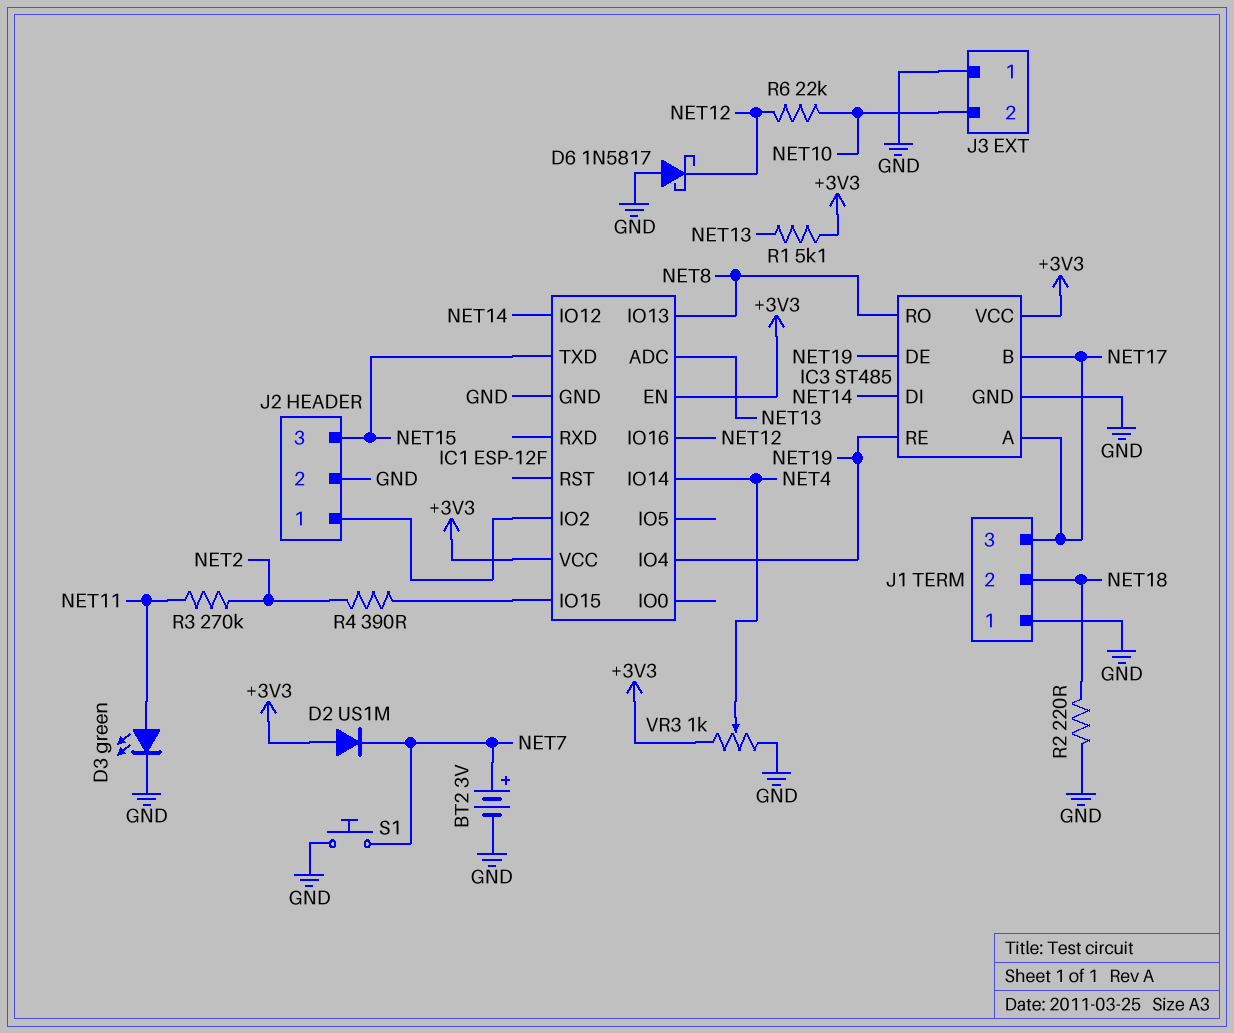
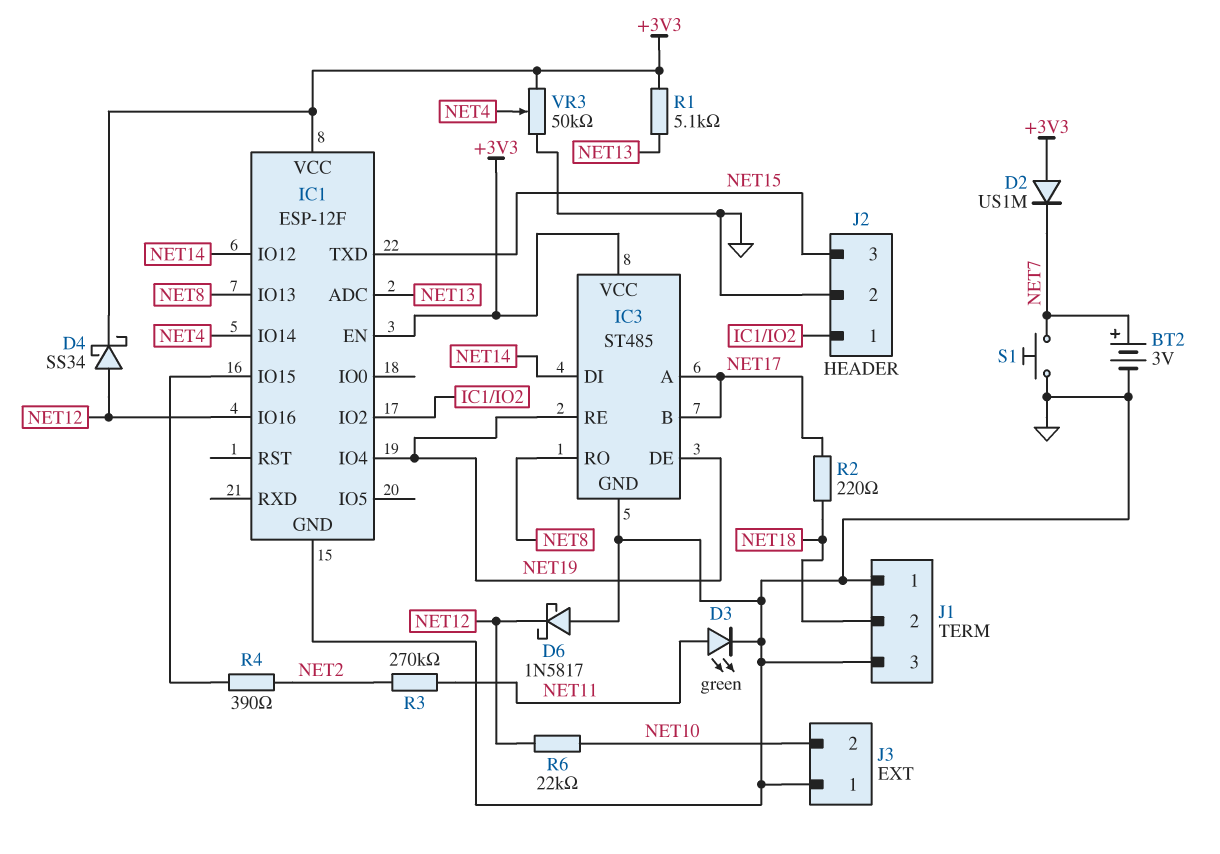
D4: none -> schottky SS34 (A NET12, K +3V3)
J1 pin 3: NET17 -> GND
R2: 220 (GND, NET18) -> 220 (NET17, NET18)
VR3: 1k (+3V3, GND, wiper NET4) -> 50k (+3V3, GND, wiper NET4)

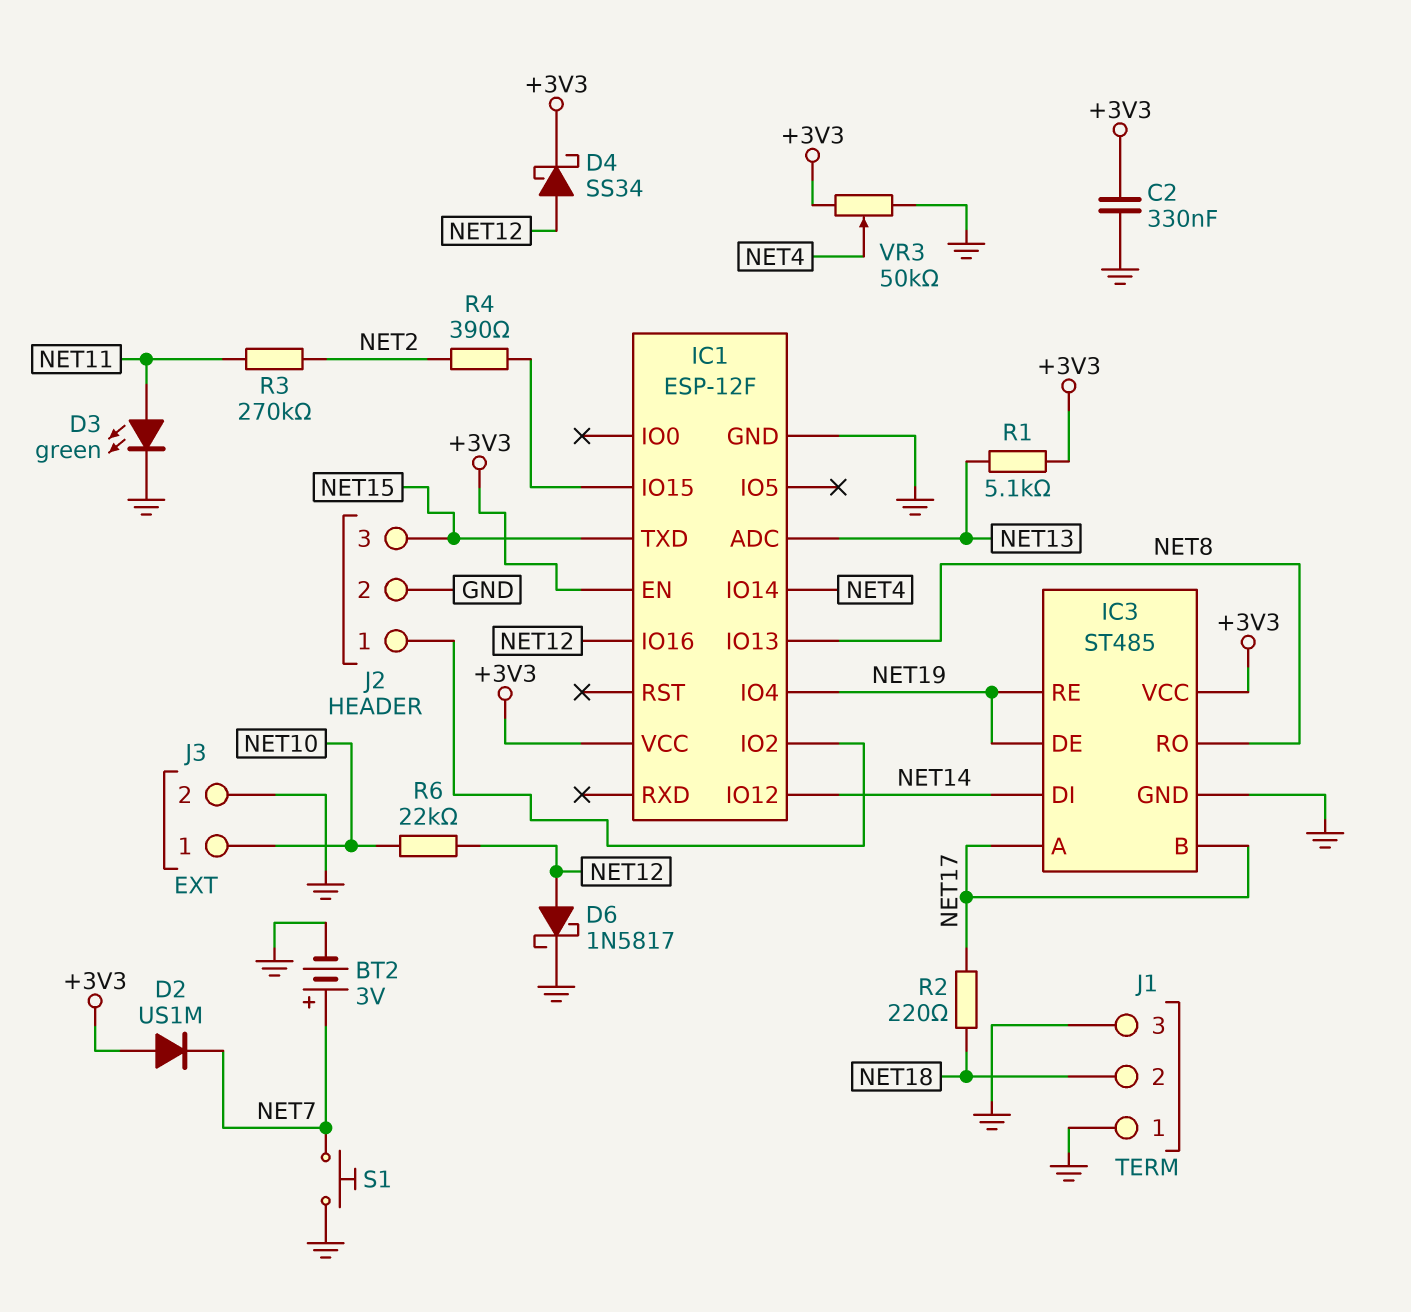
C2: none -> 330nF (+3V3, GND)
D6: schottky 1N5817 (A GND, K NET12) -> schottky 1N5817 (A NET12, K GND)
J3 pin 1: GND -> NET10
J3 pin 2: NET10 -> GND

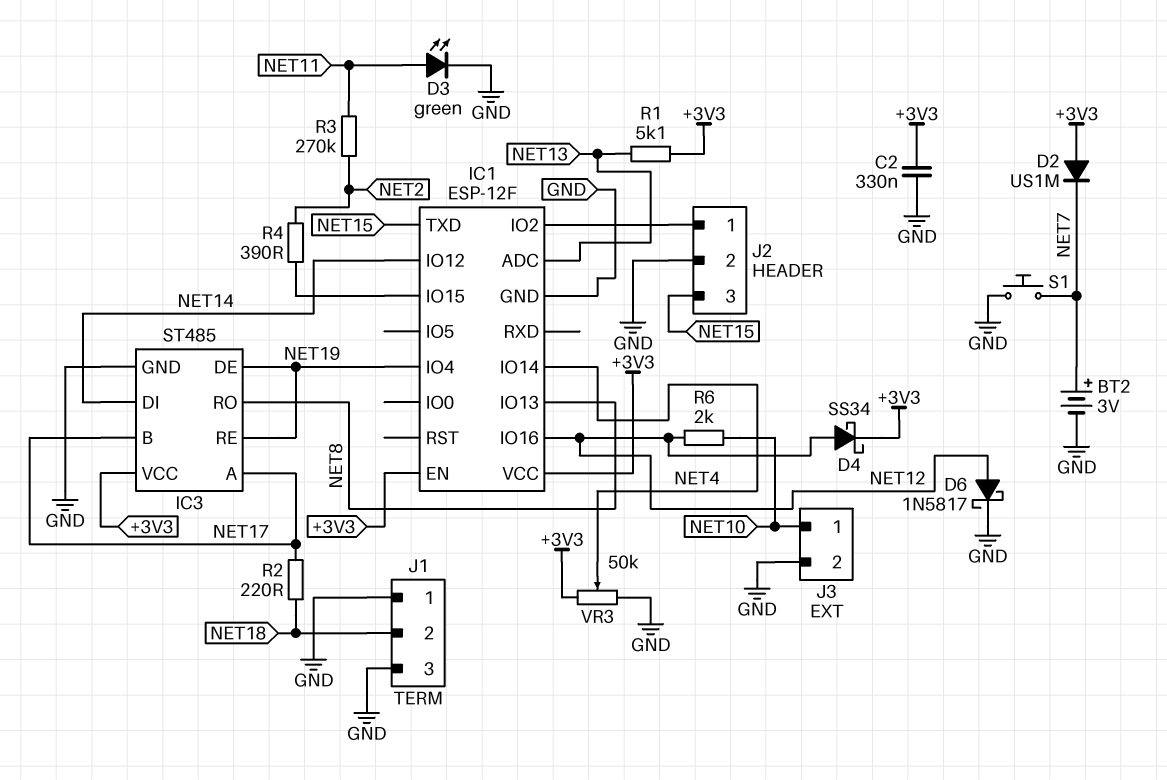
R6: 22k (NET10, NET12) -> 2k (NET10, NET12)

